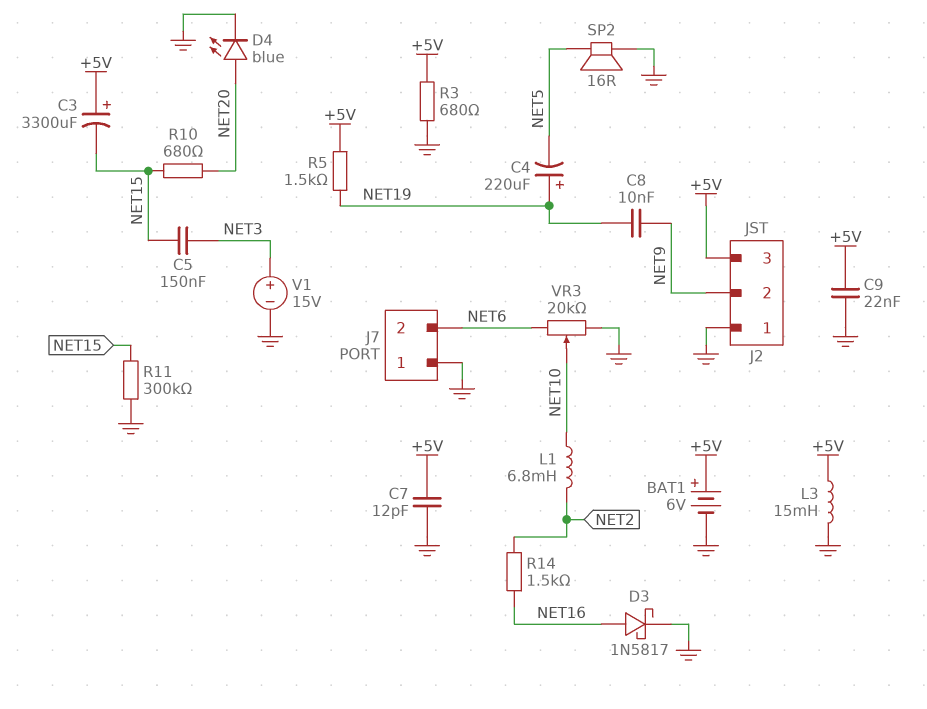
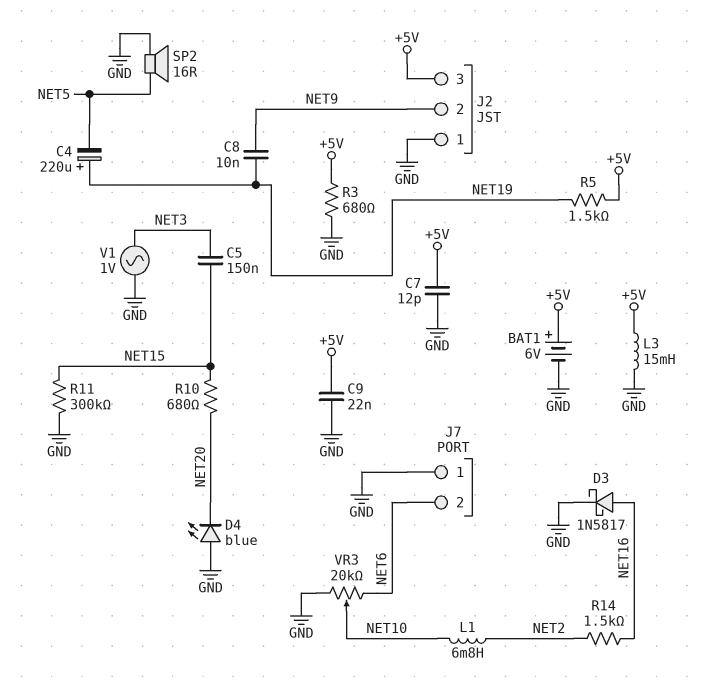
C3: 3300uF (plus +5V, minus NET15) -> none
D4: LED blue (A NET20, K GND) -> LED blue (A GND, K NET20)
V1: 15V (plus NET3, minus GND) -> AC 1V (GND, NET3)

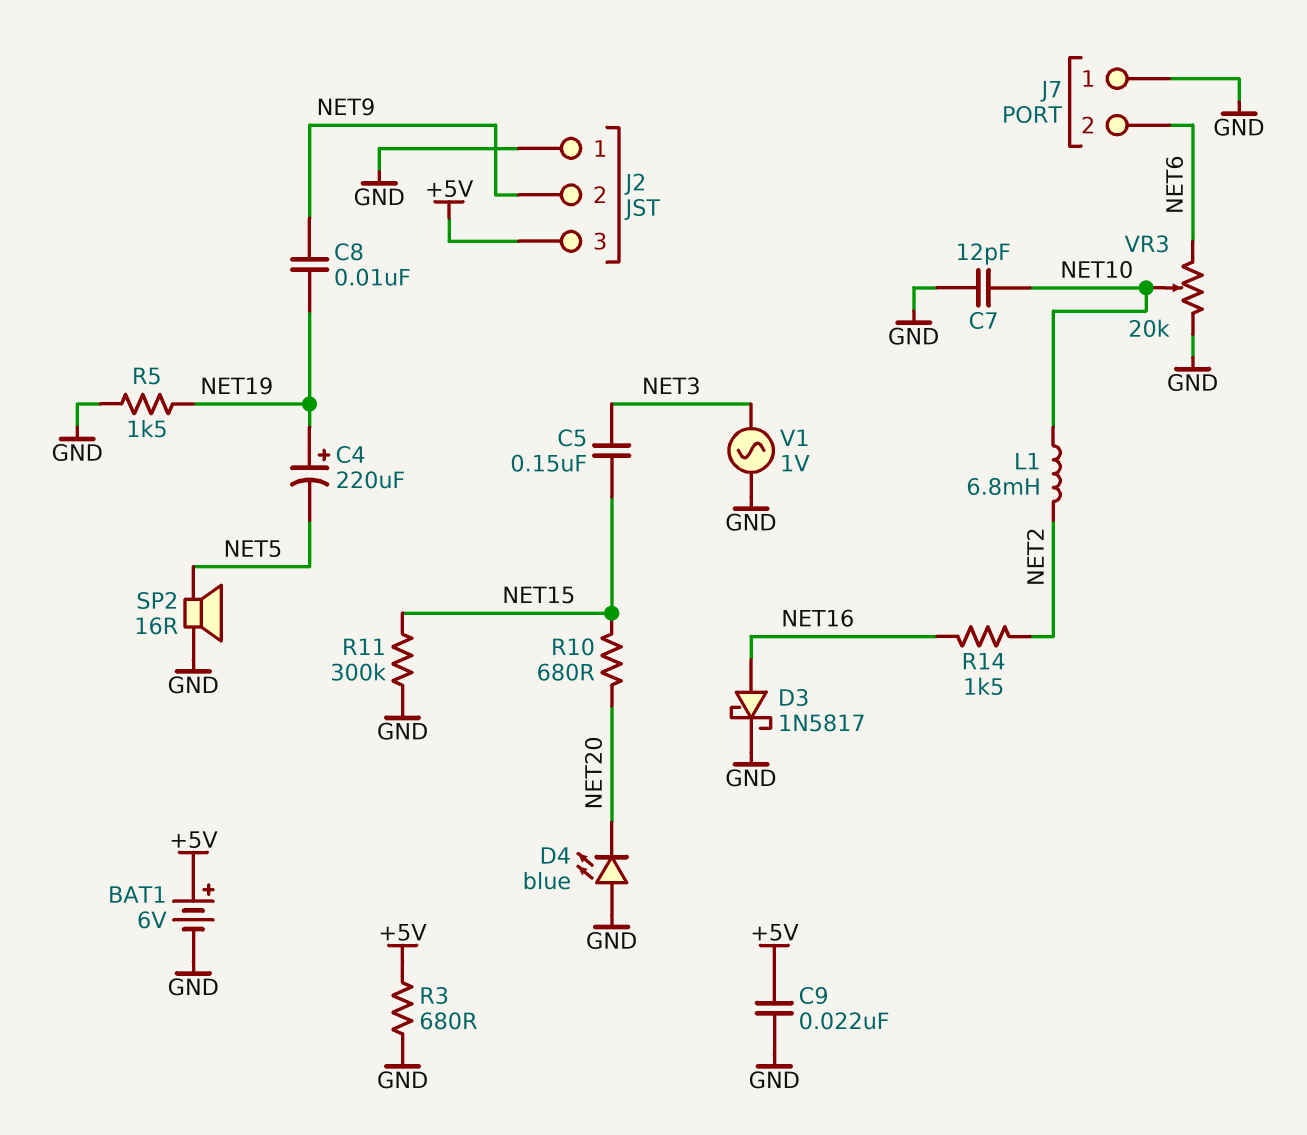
C7: 12pF (+5V, GND) -> 12pF (GND, NET10)
L3: 15mH (+5V, GND) -> none
R5: 1.5k (+5V, NET19) -> 1.5k (GND, NET19)

